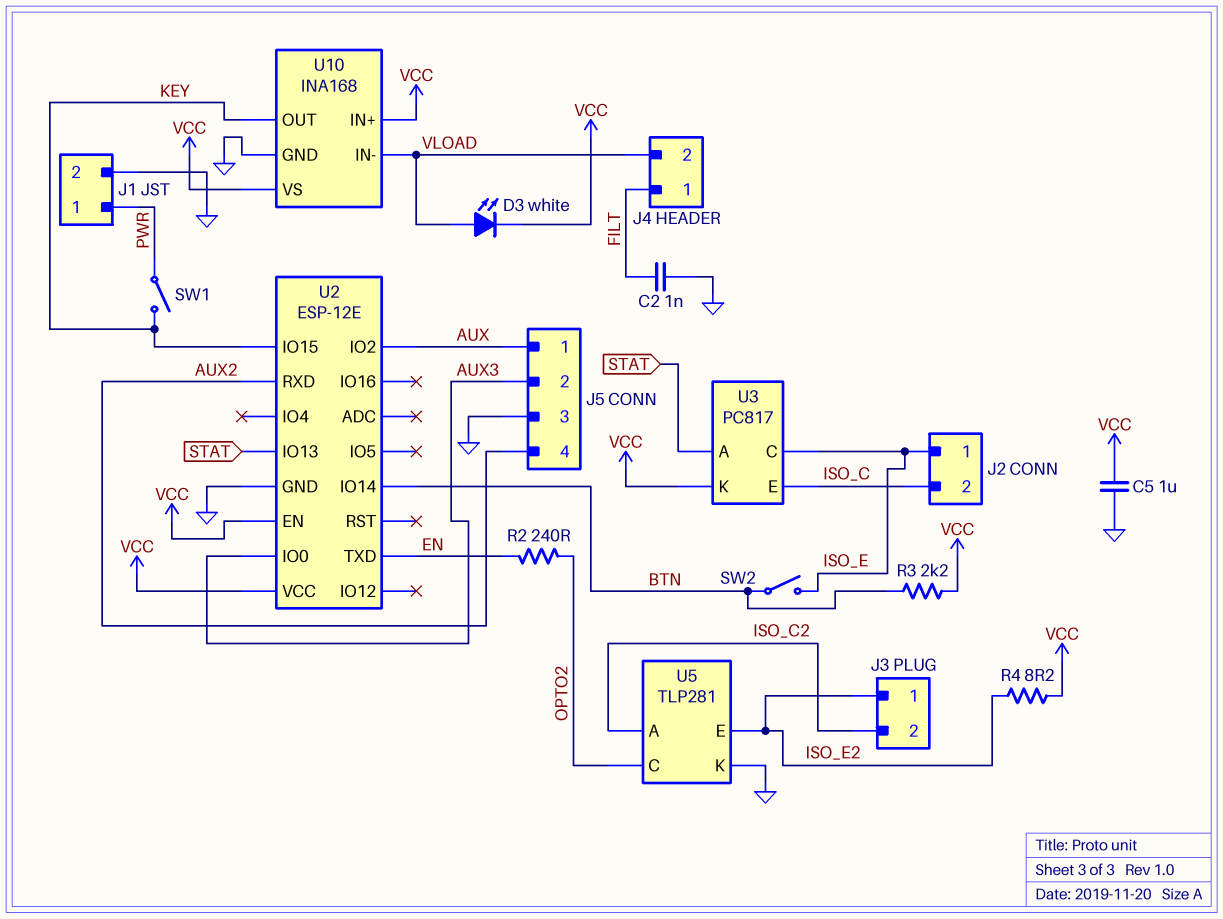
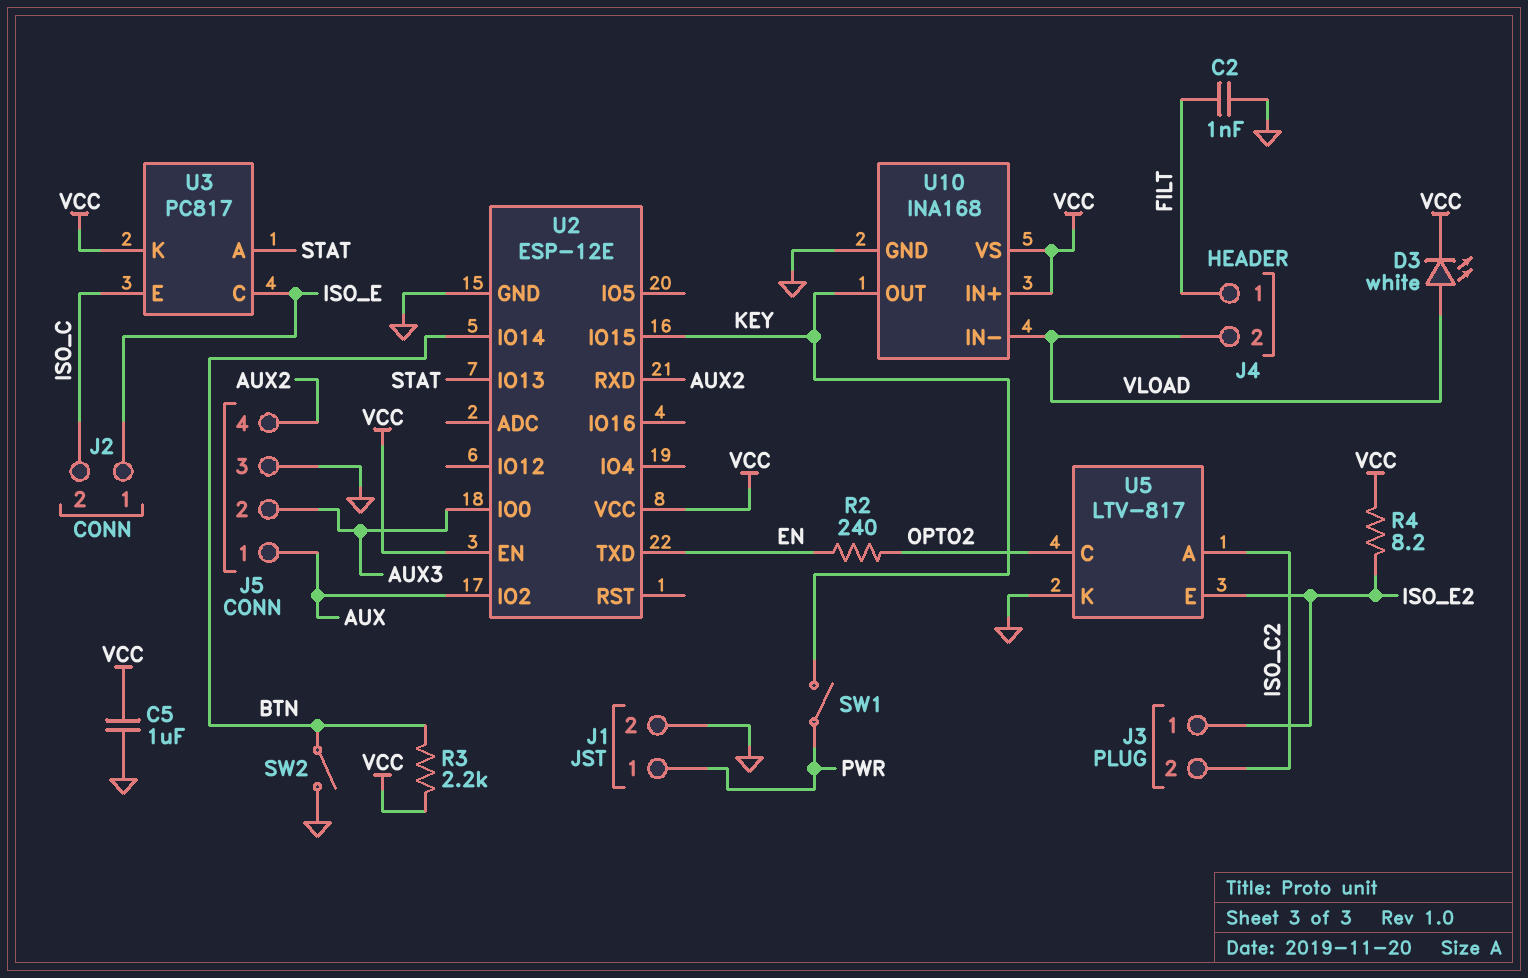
SW2: switch (BTN, ISO_E) -> switch (BTN, GND)
U5: TLP281 -> LTV-817

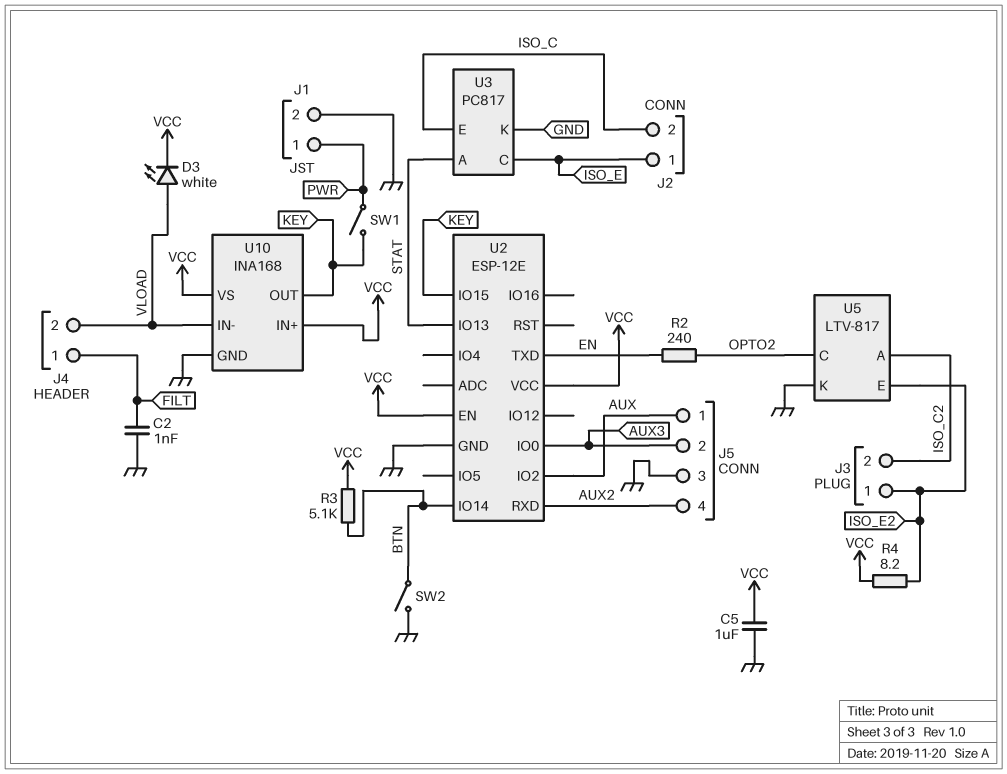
R3: 2.2k (BTN, VCC) -> 5.1k (BTN, VCC)
U3 pin K: VCC -> GND

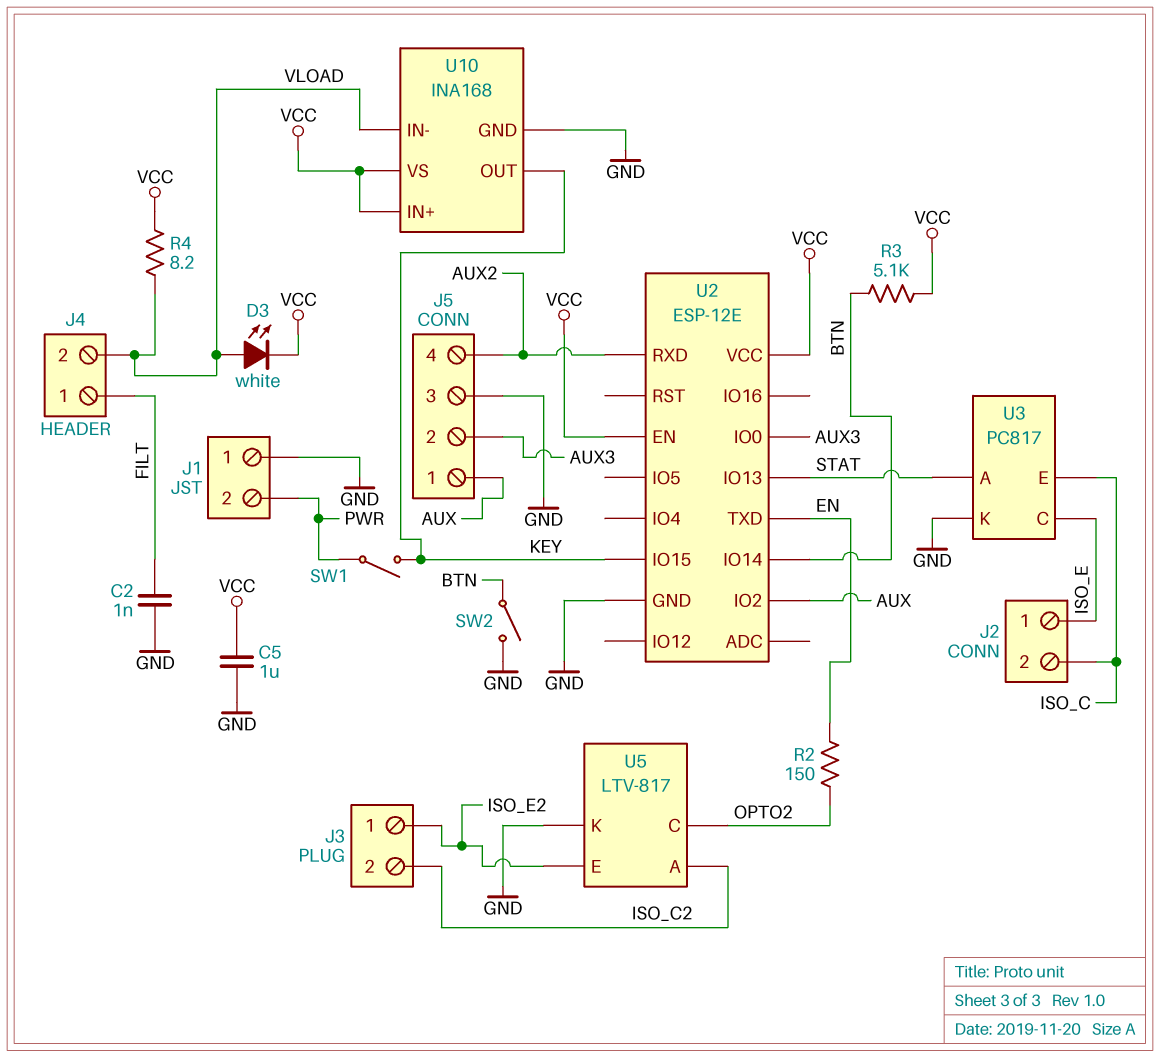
J1 pin 1: PWR -> GND
J1 pin 2: GND -> PWR
R2: 240 (EN, OPTO2) -> 150 (EN, OPTO2)
R4: 8.2 (ISO_E2, VCC) -> 8.2 (VCC, VLOAD)

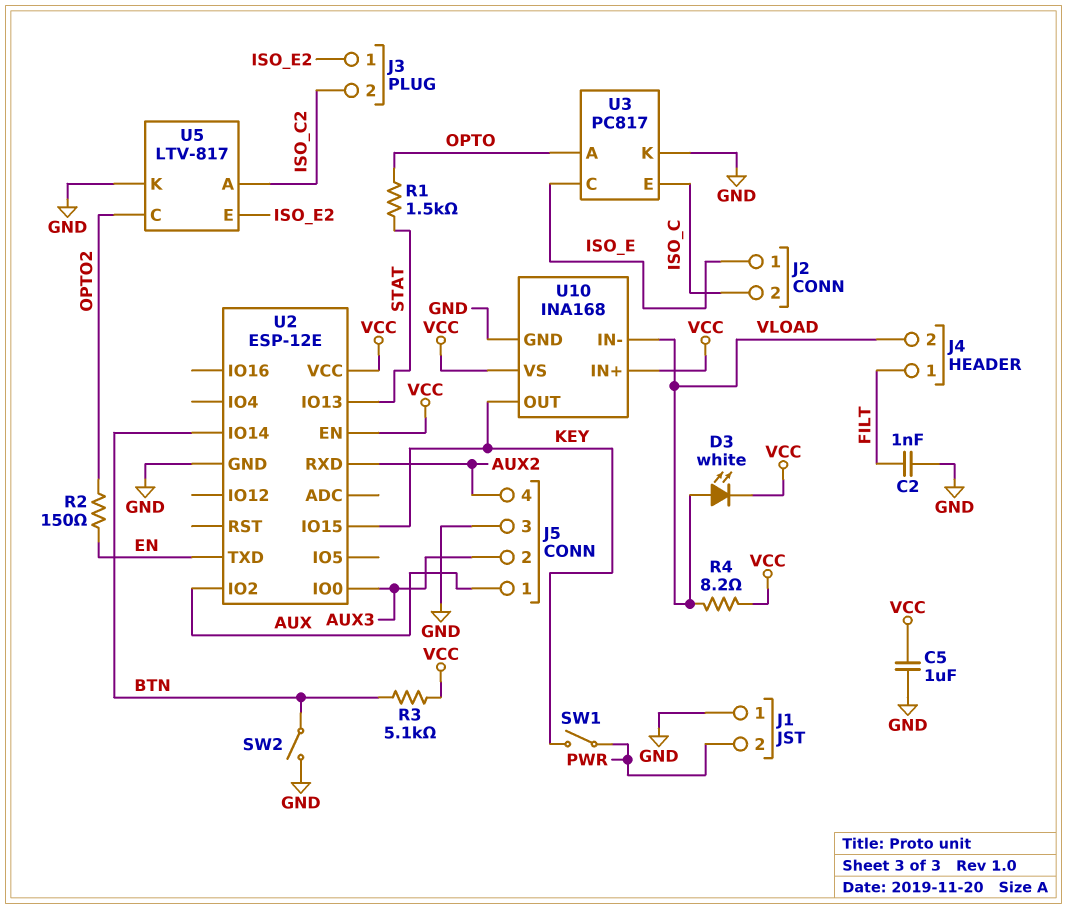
R1: none -> 1.5k (OPTO, STAT)
U3 pin A: STAT -> OPTO

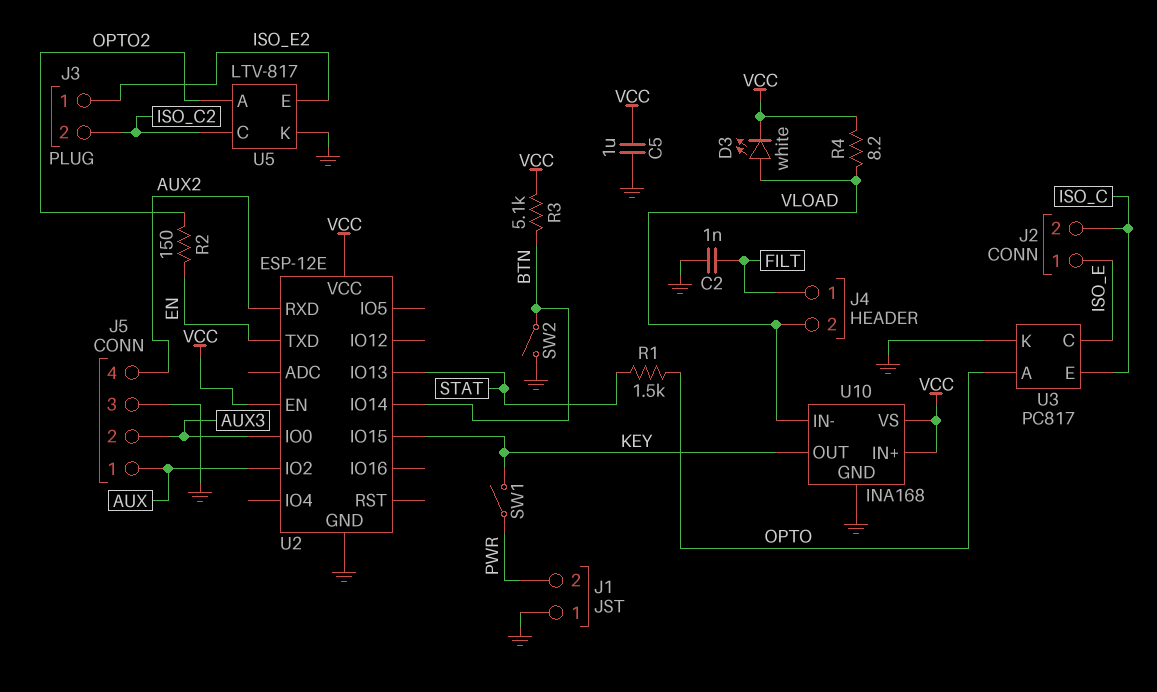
U5 pin A: ISO_C2 -> OPTO2
U5 pin C: OPTO2 -> ISO_C2

